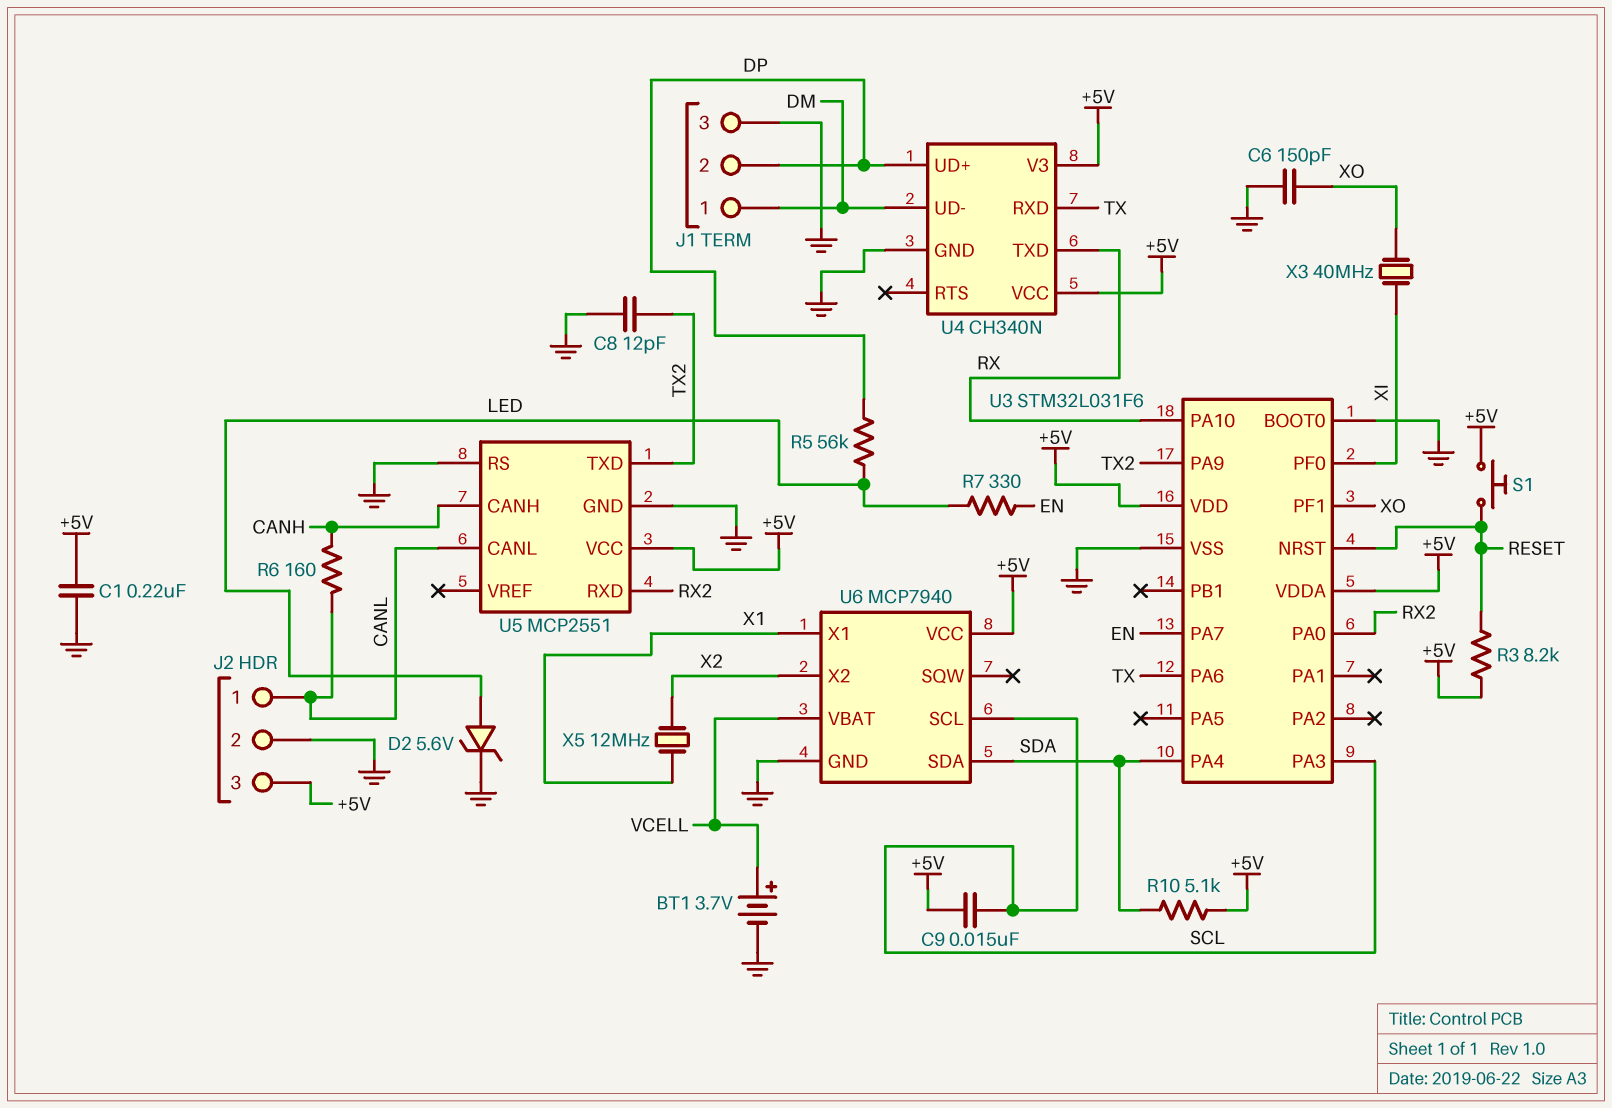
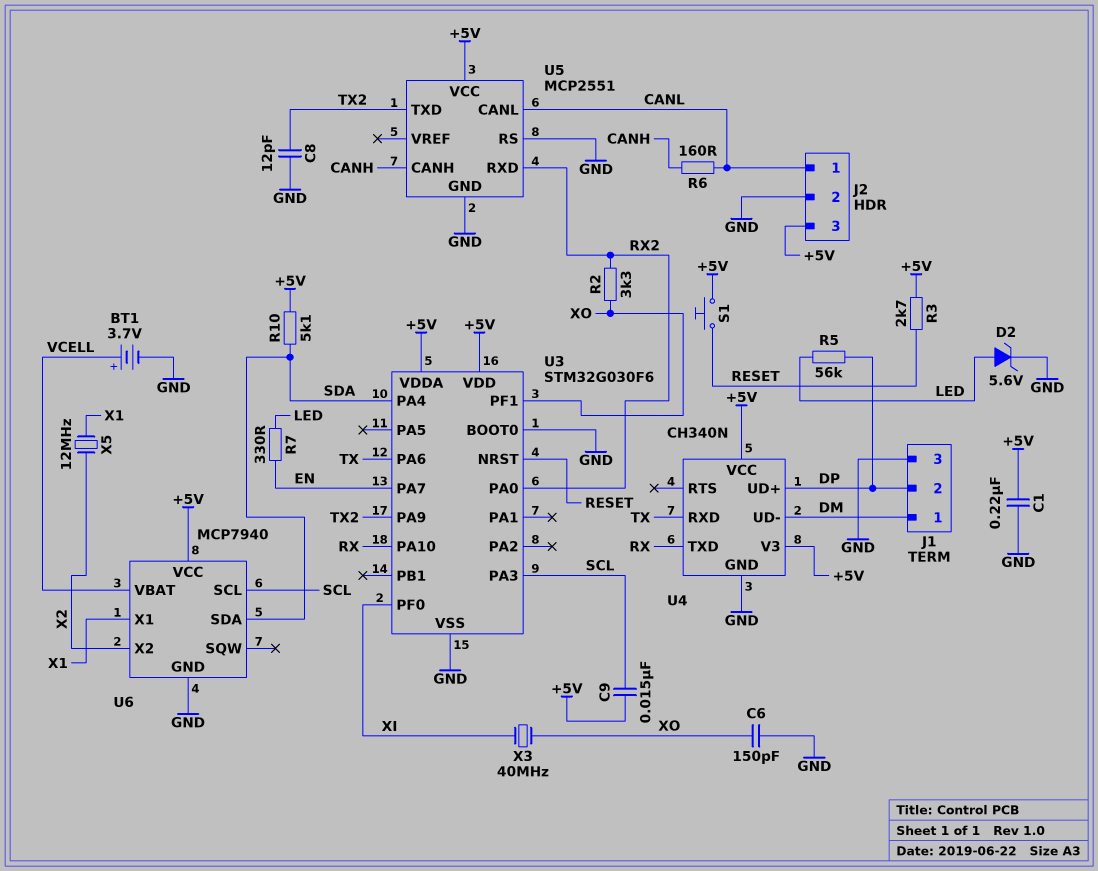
R2: none -> 3.3k (RX2, XO)
R3: 8.2k (+5V, RESET) -> 2.7k (+5V, RESET)
U3: STM32L031F6 -> STM32G030F6

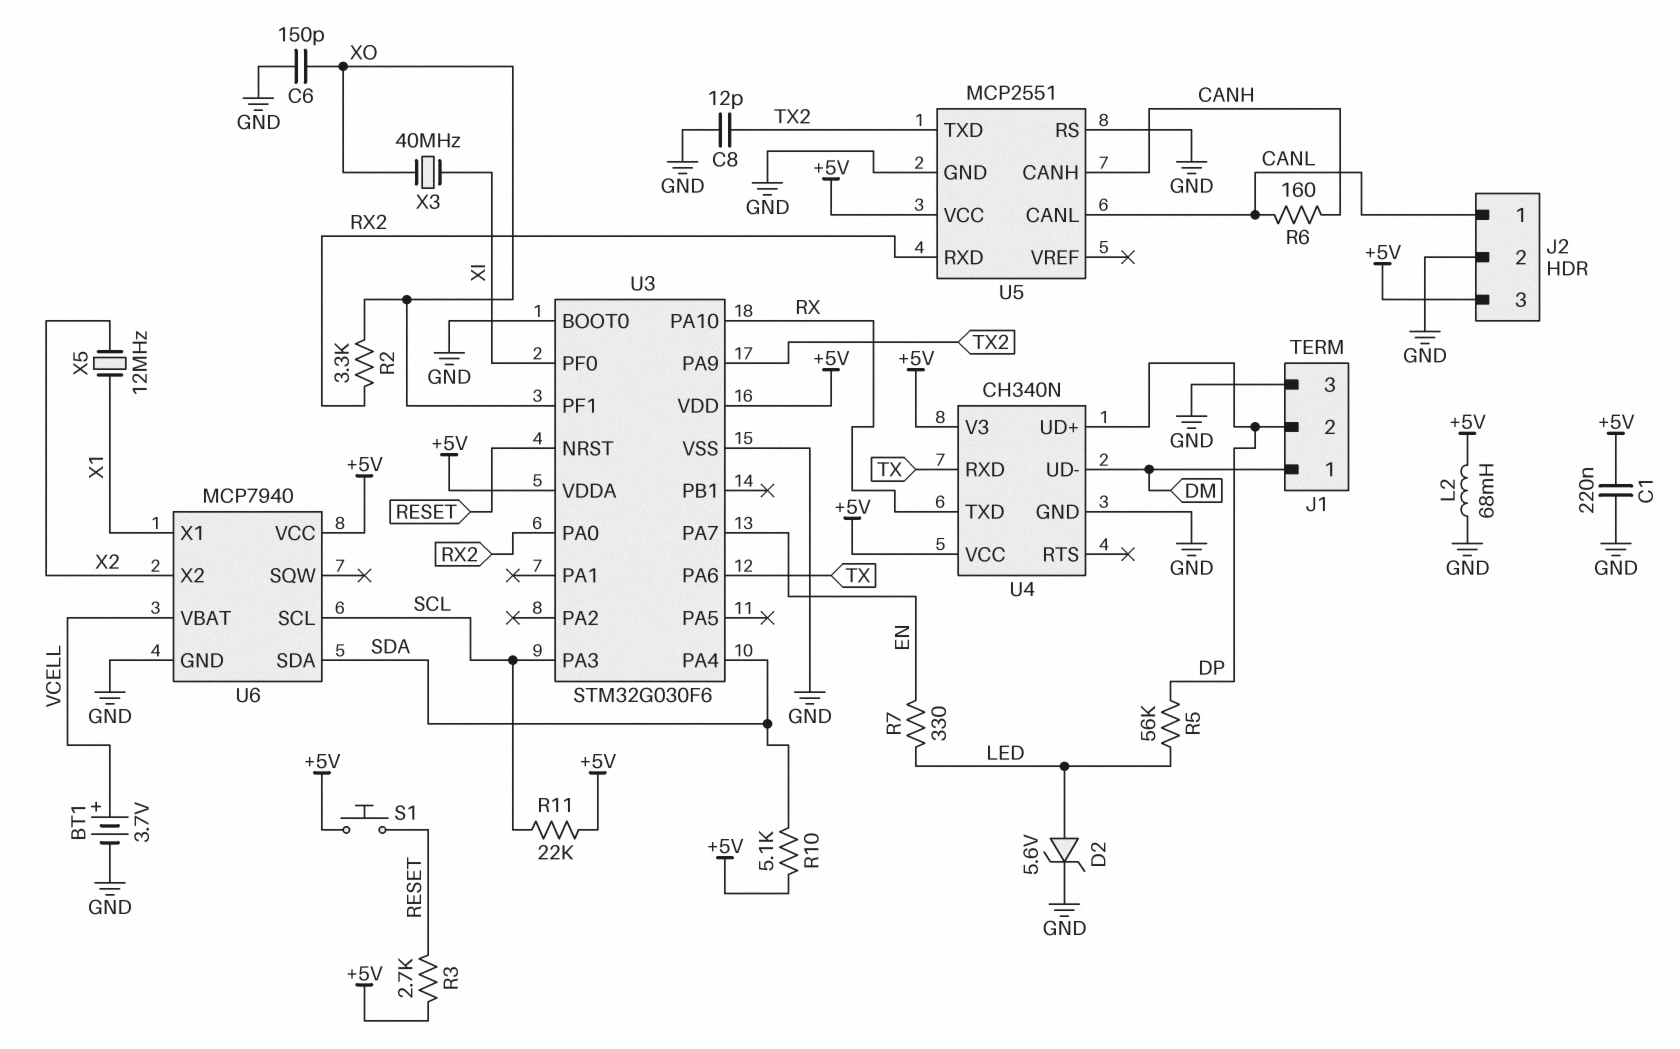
C9: 15nF (+5V, SCL) -> none
L2: none -> 68mH (+5V, GND)
R11: none -> 22k (+5V, SCL)

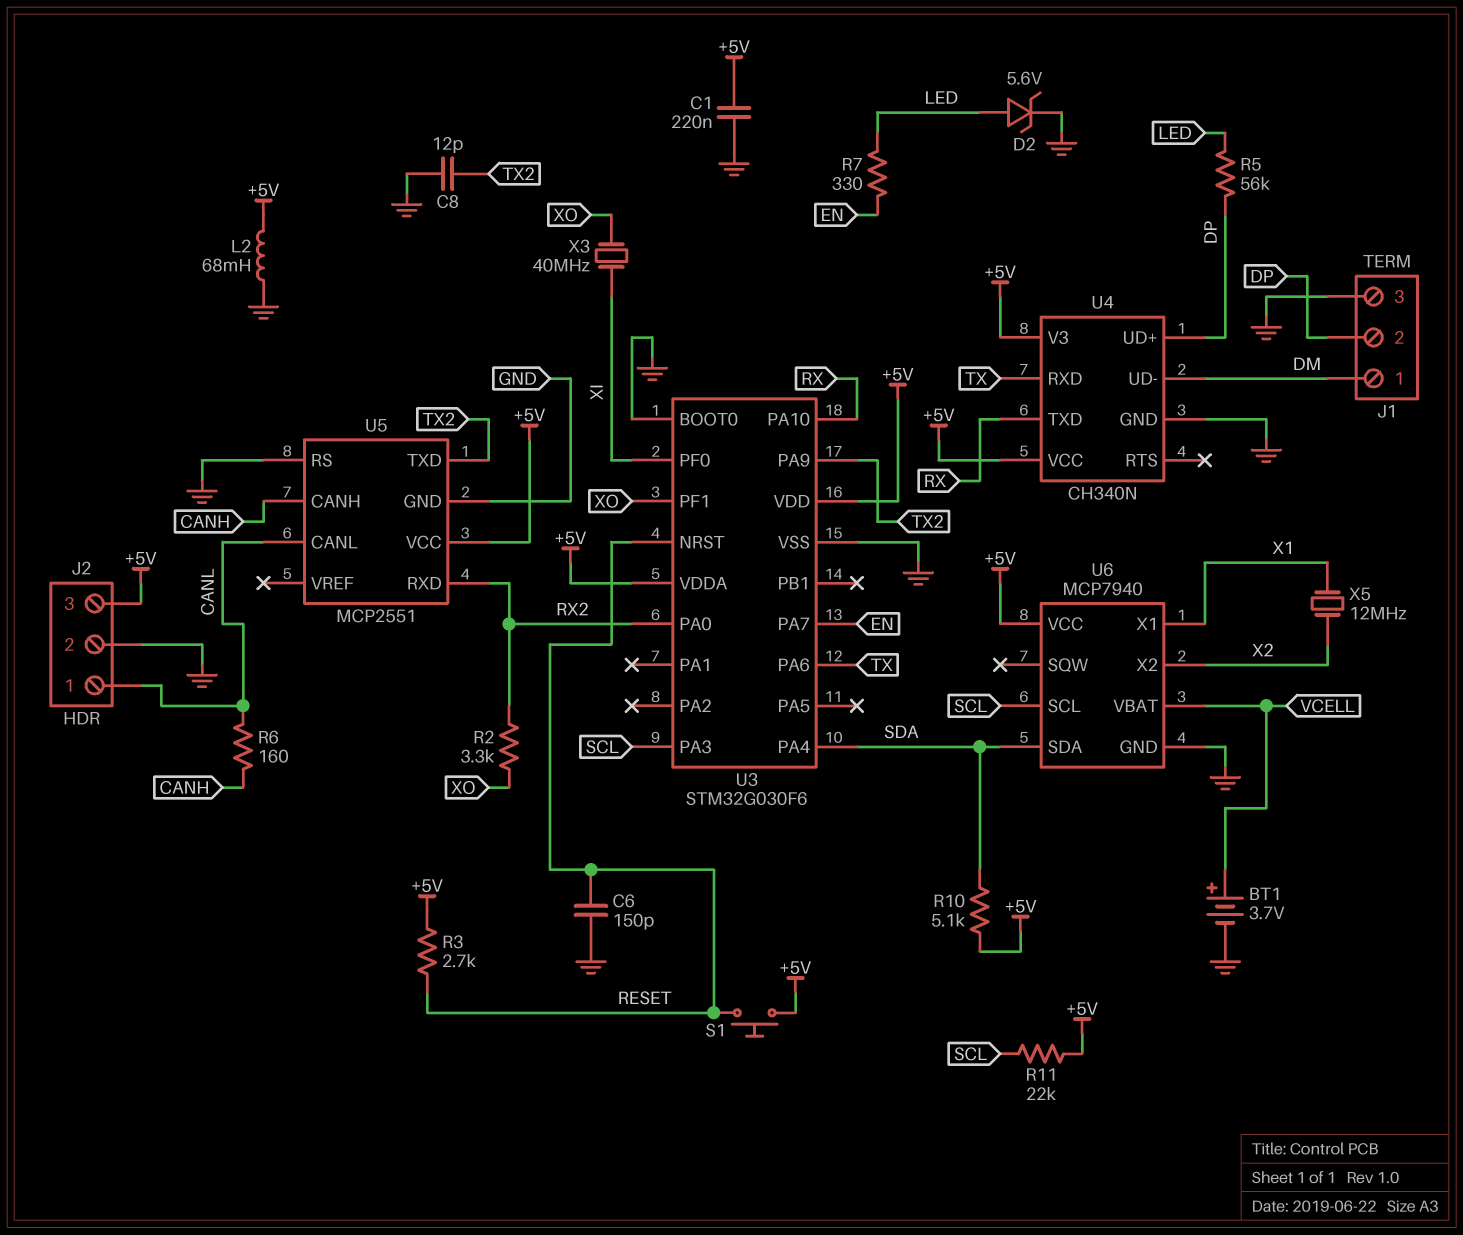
C6: 150pF (GND, XO) -> 150pF (GND, RESET)

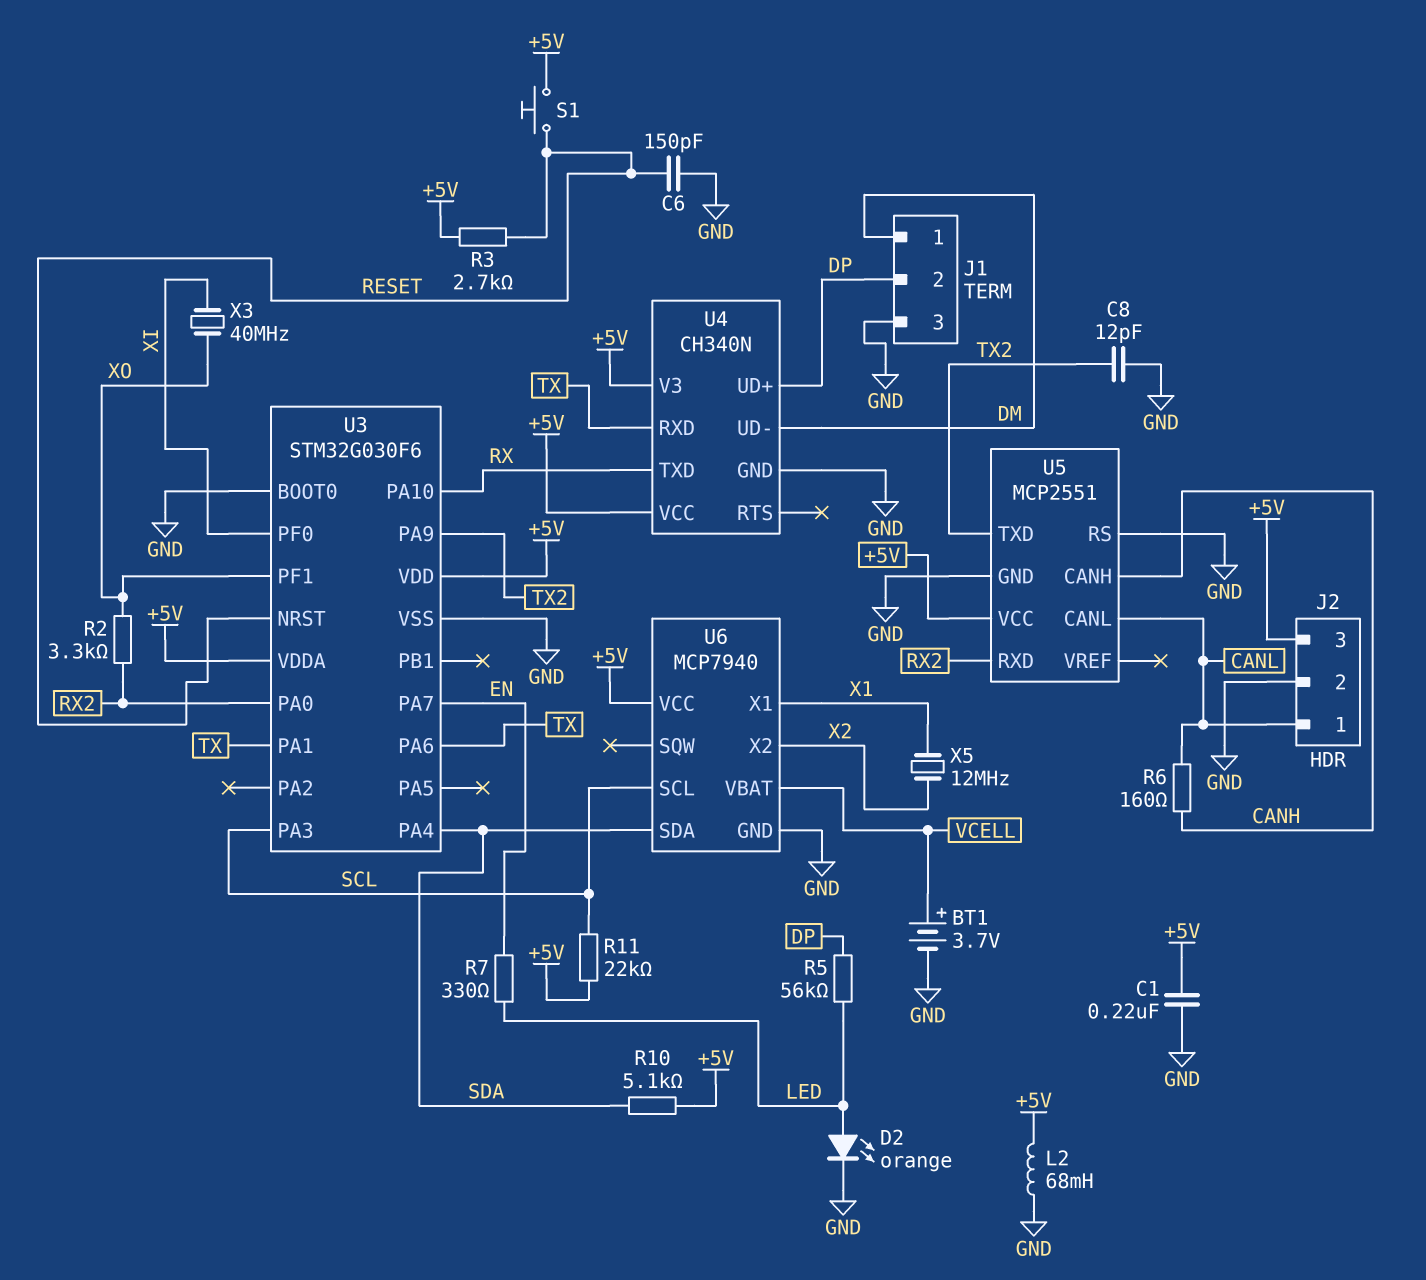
D2: zener 5.6V (A LED, K GND) -> LED orange (A LED, K GND)
U3 pin PA1: none -> TX

